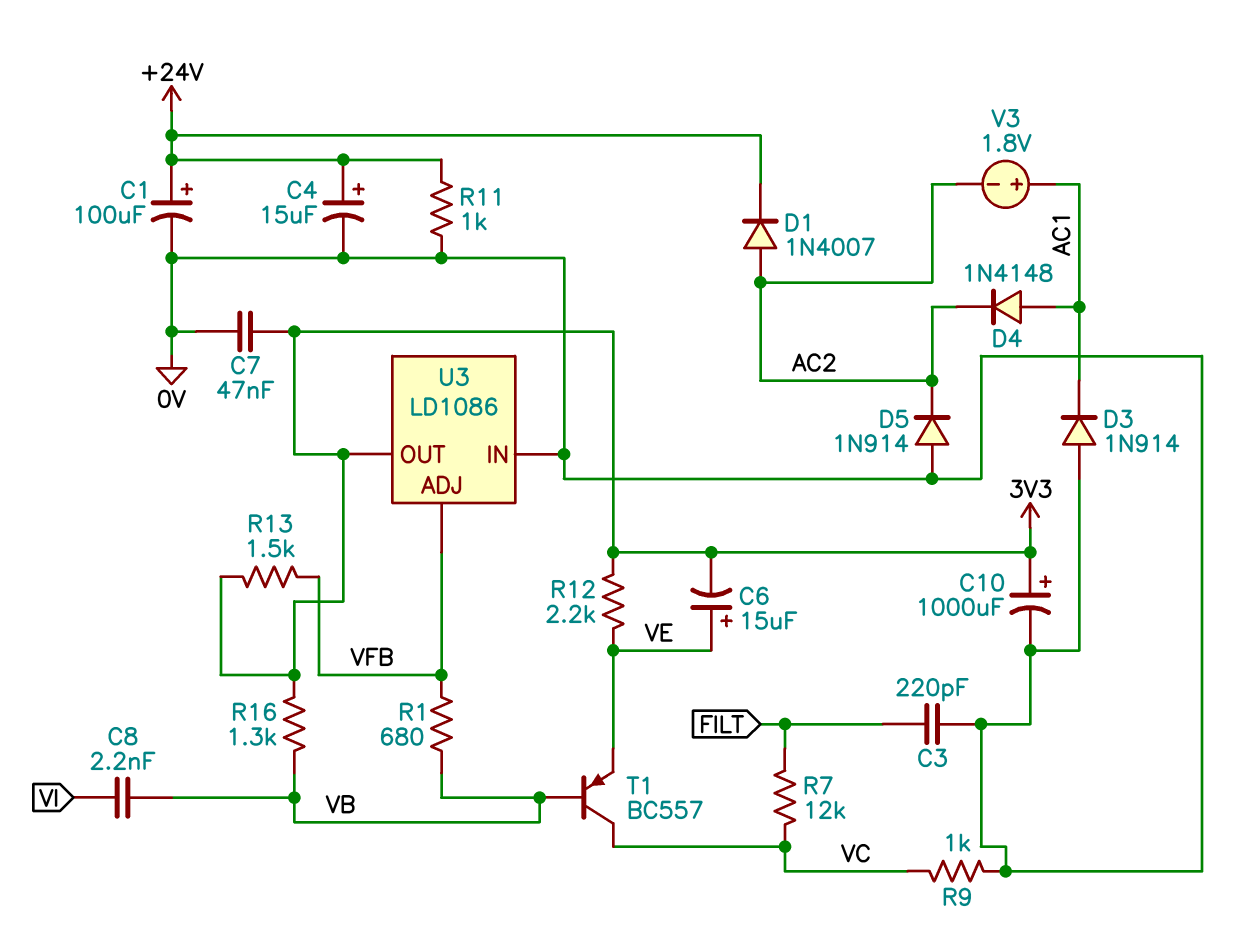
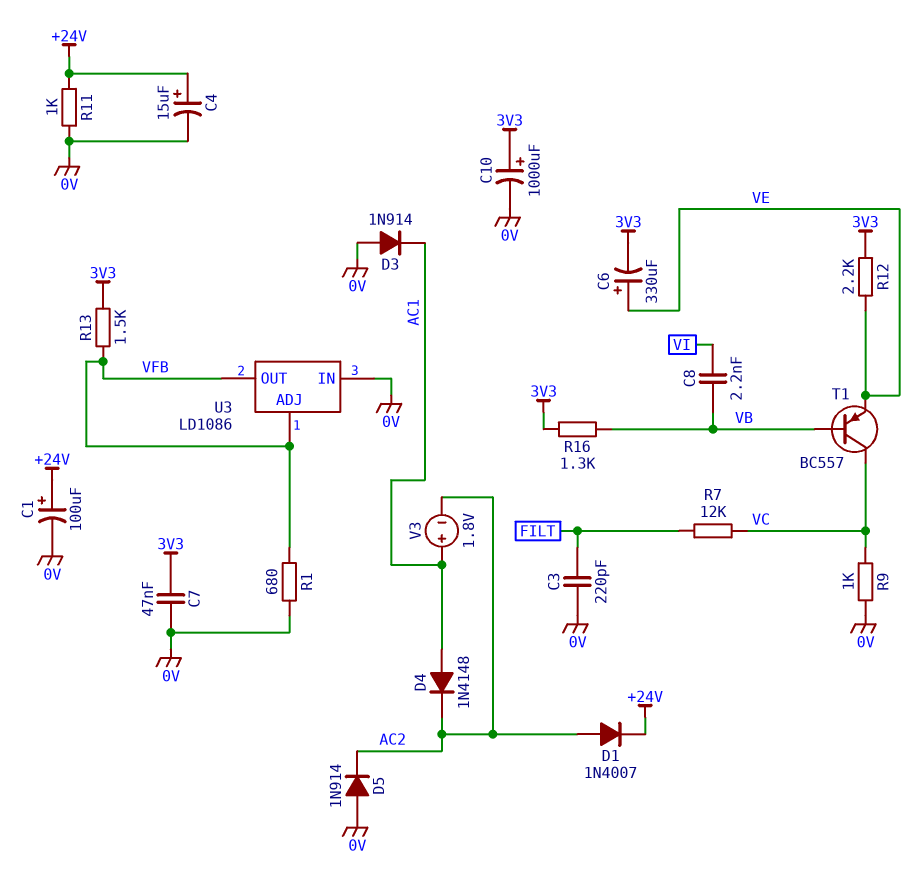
C6: 15uF (plus VE, minus 3V3) -> 330uF (plus VE, minus 3V3)
R1: 680 (VB, VFB) -> 680 (0V, VFB)
U3 pin OUT: 3V3 -> VFB

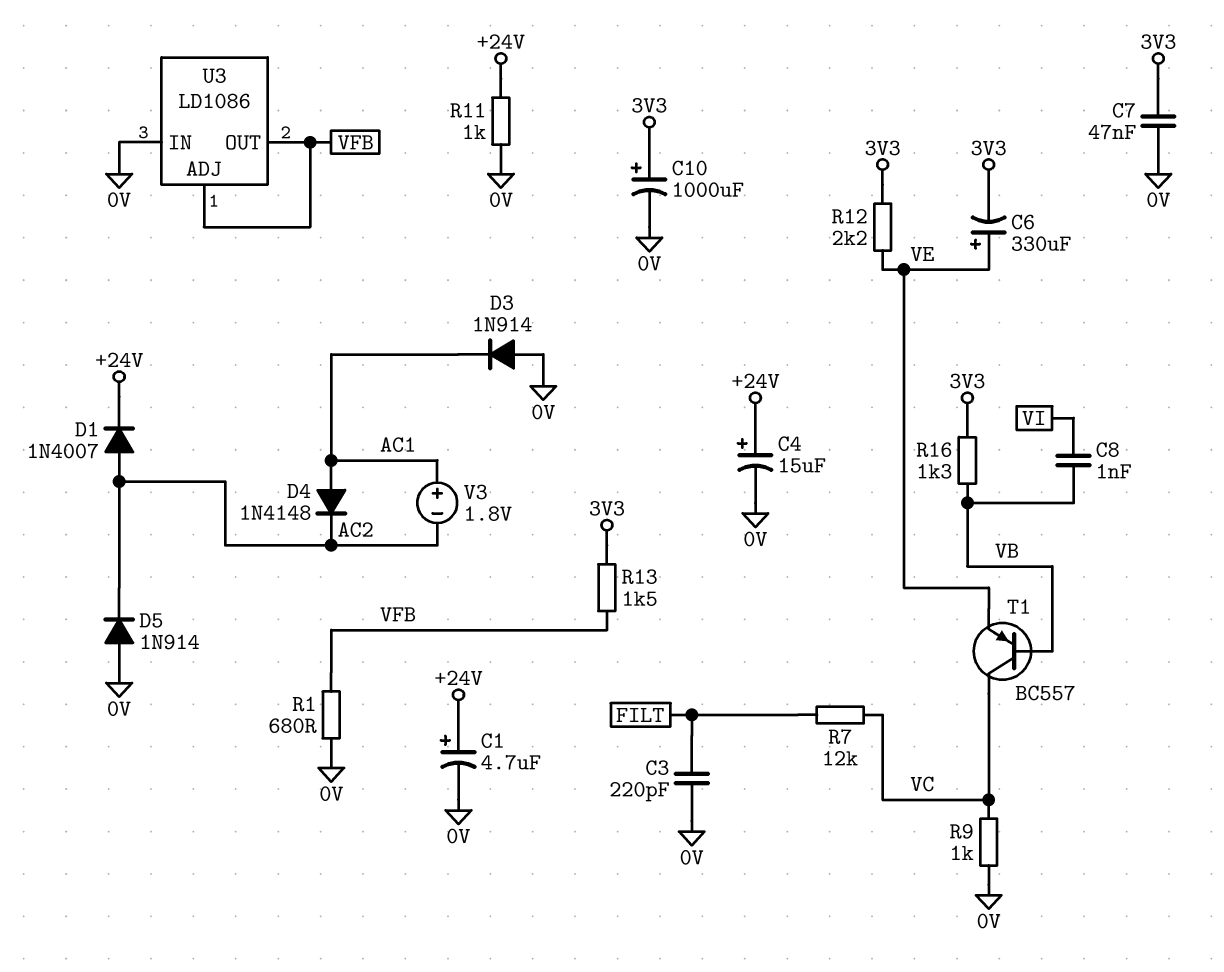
C1: 100uF (plus +24V, minus 0V) -> 4.7uF (plus +24V, minus 0V)
C8: 2.2nF (VB, VI) -> 1nF (VB, VI)

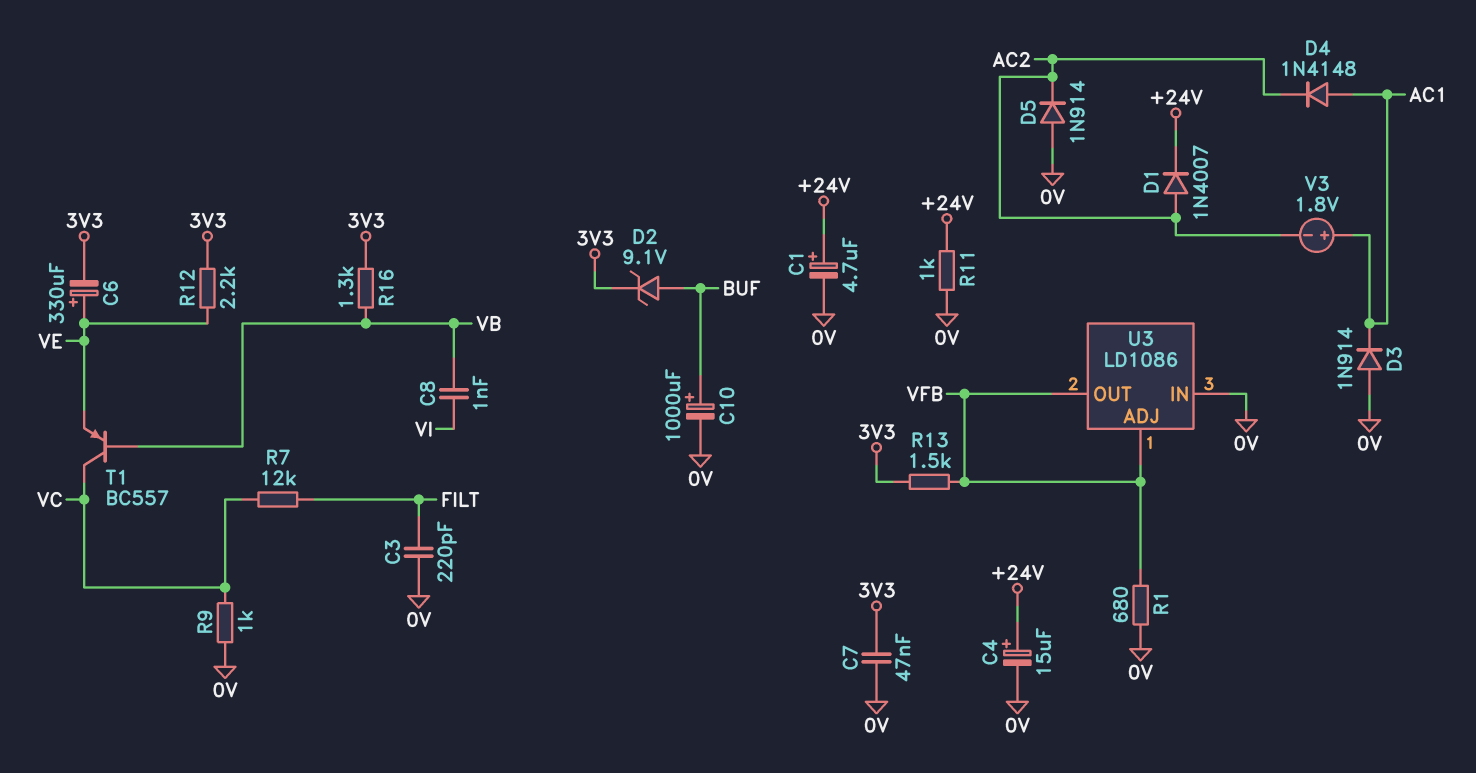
C10: 1000uF (plus 3V3, minus 0V) -> 1000uF (plus BUF, minus 0V)
D2: none -> zener 9.1V (A BUF, K 3V3)

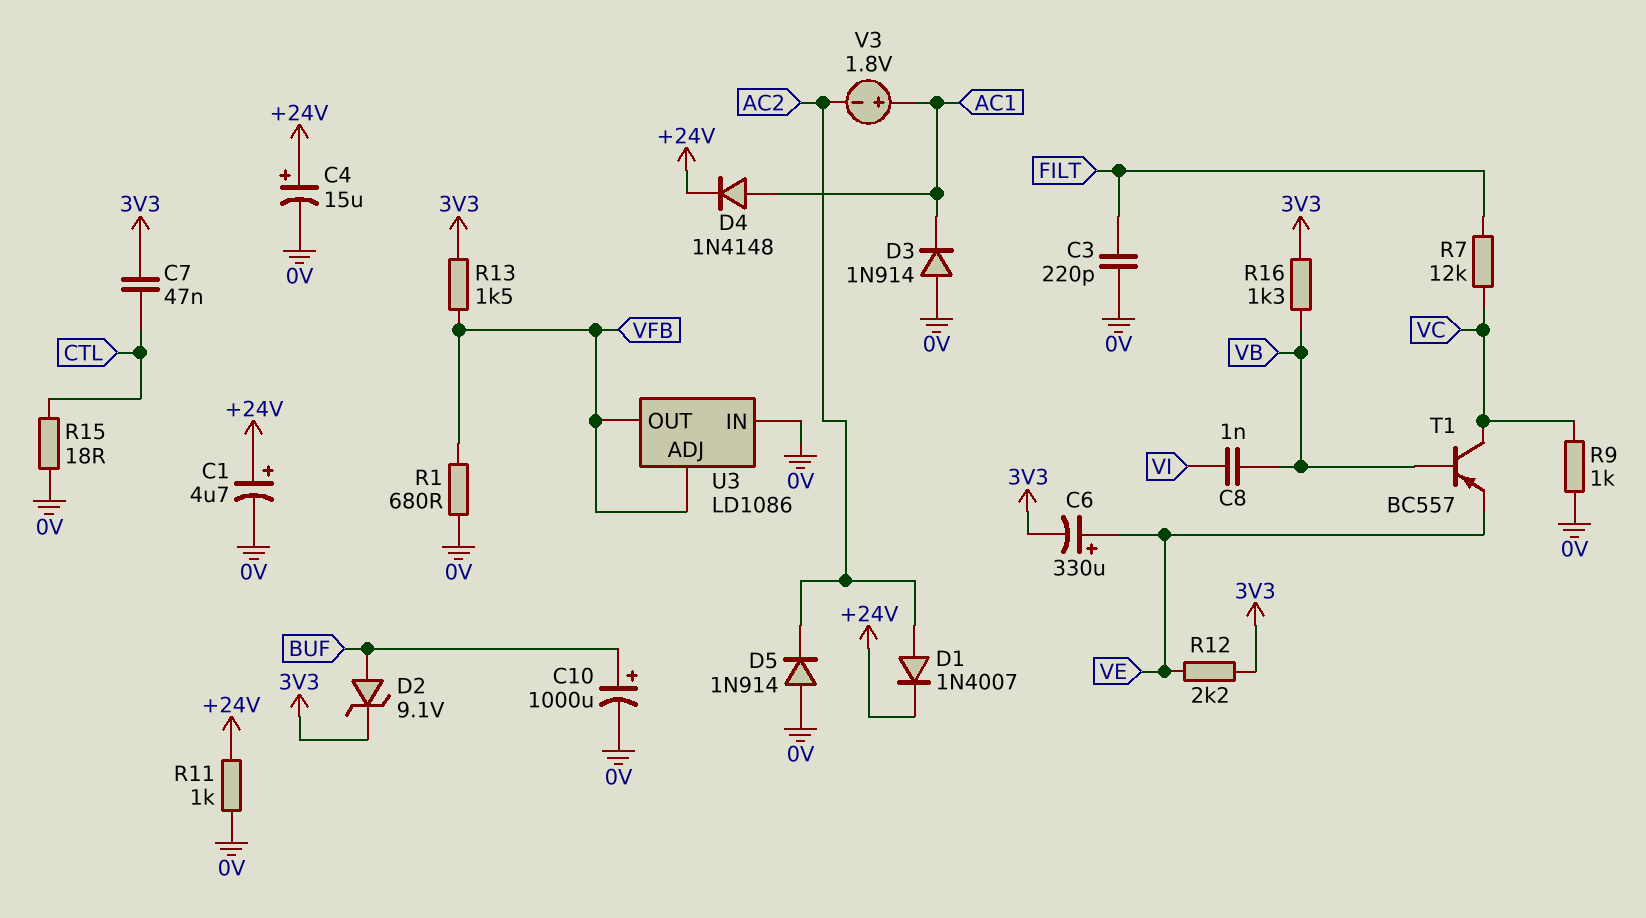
C7: 47nF (0V, 3V3) -> 47nF (3V3, CTL)
D4: diode 1N4148 (A AC1, K AC2) -> diode 1N4148 (A AC1, K +24V)
R15: none -> 18 (0V, CTL)

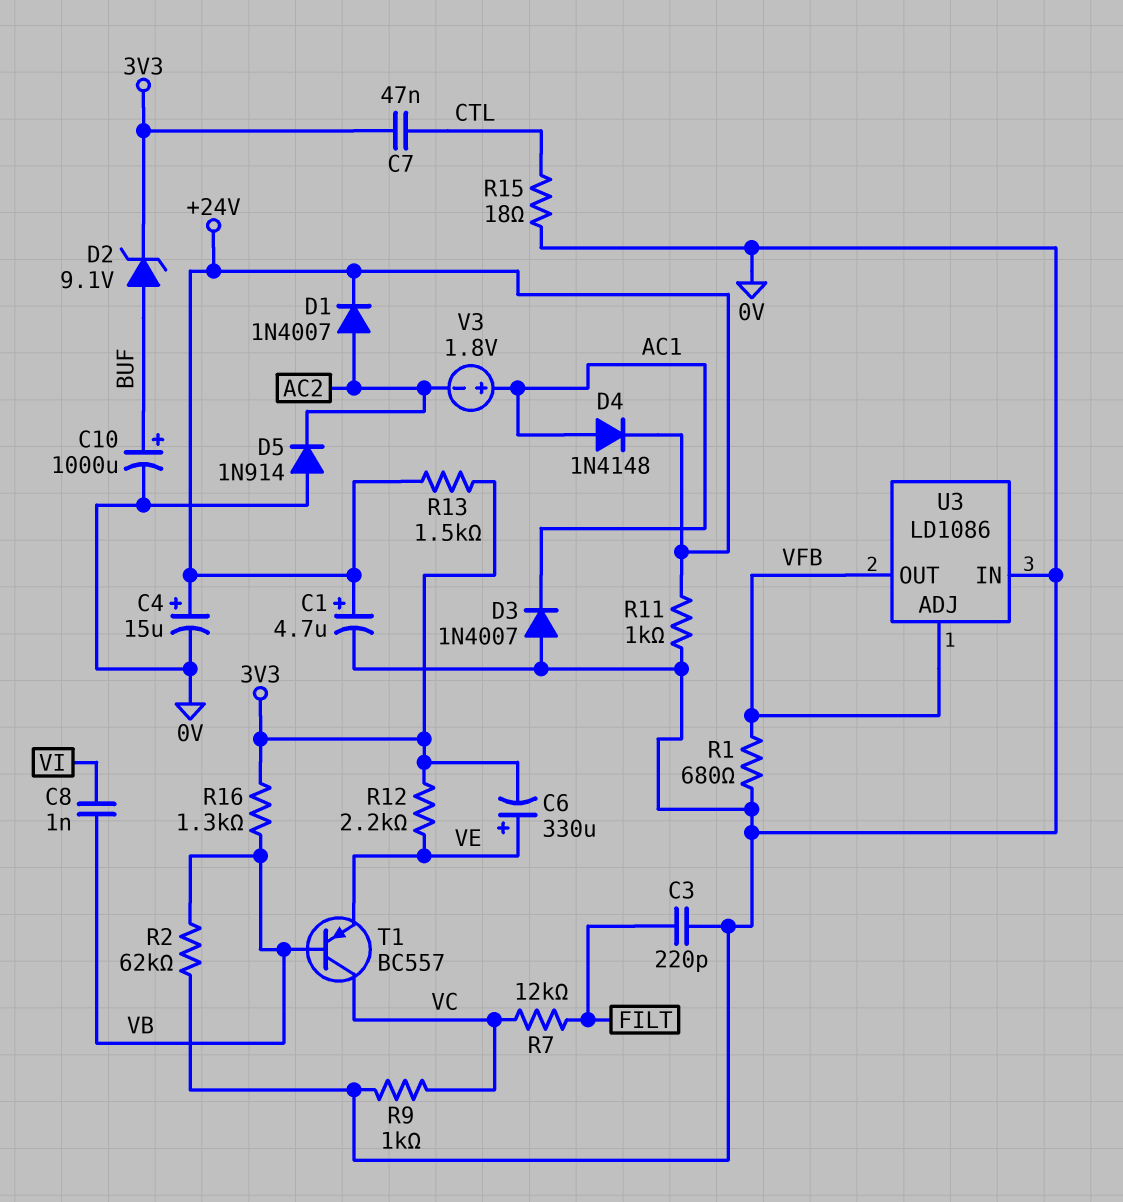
D3: diode 1N914 (A 0V, K AC1) -> diode 1N4007 (A 0V, K AC1)
R2: none -> 62k (0V, VB)
R13: 1.5k (3V3, VFB) -> 1.5k (+24V, 3V3)

